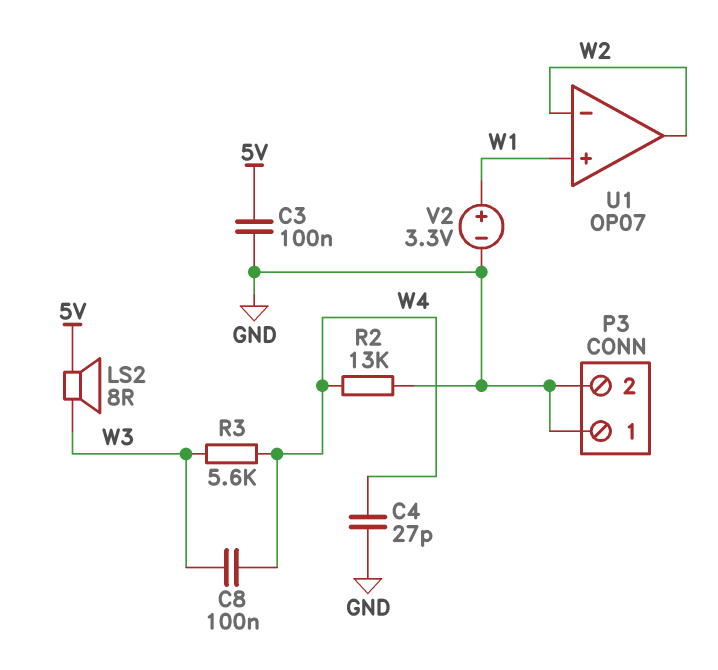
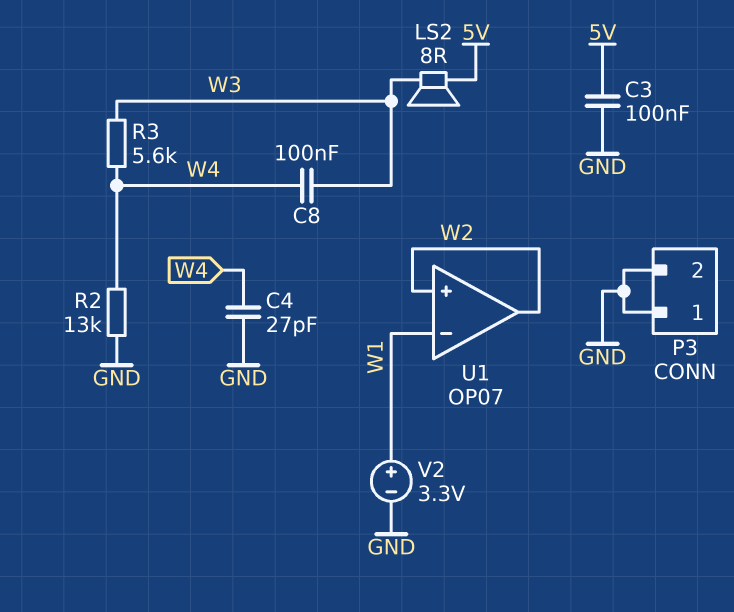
U1 pin in+: W1 -> W2
U1 pin in-: W2 -> W1

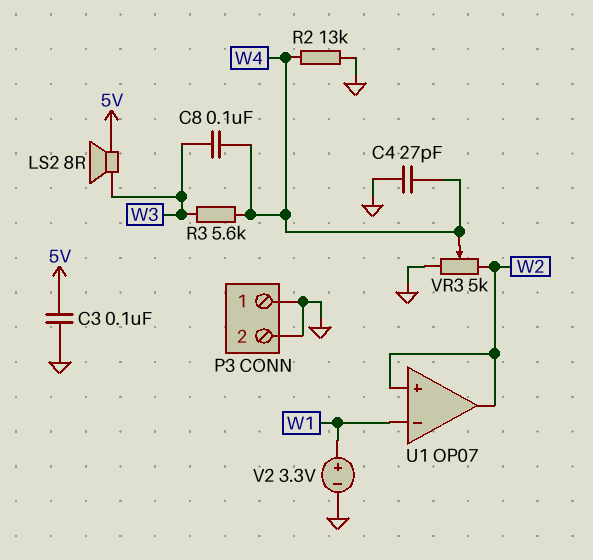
VR3: none -> 5k (GND, W2, wiper W4)

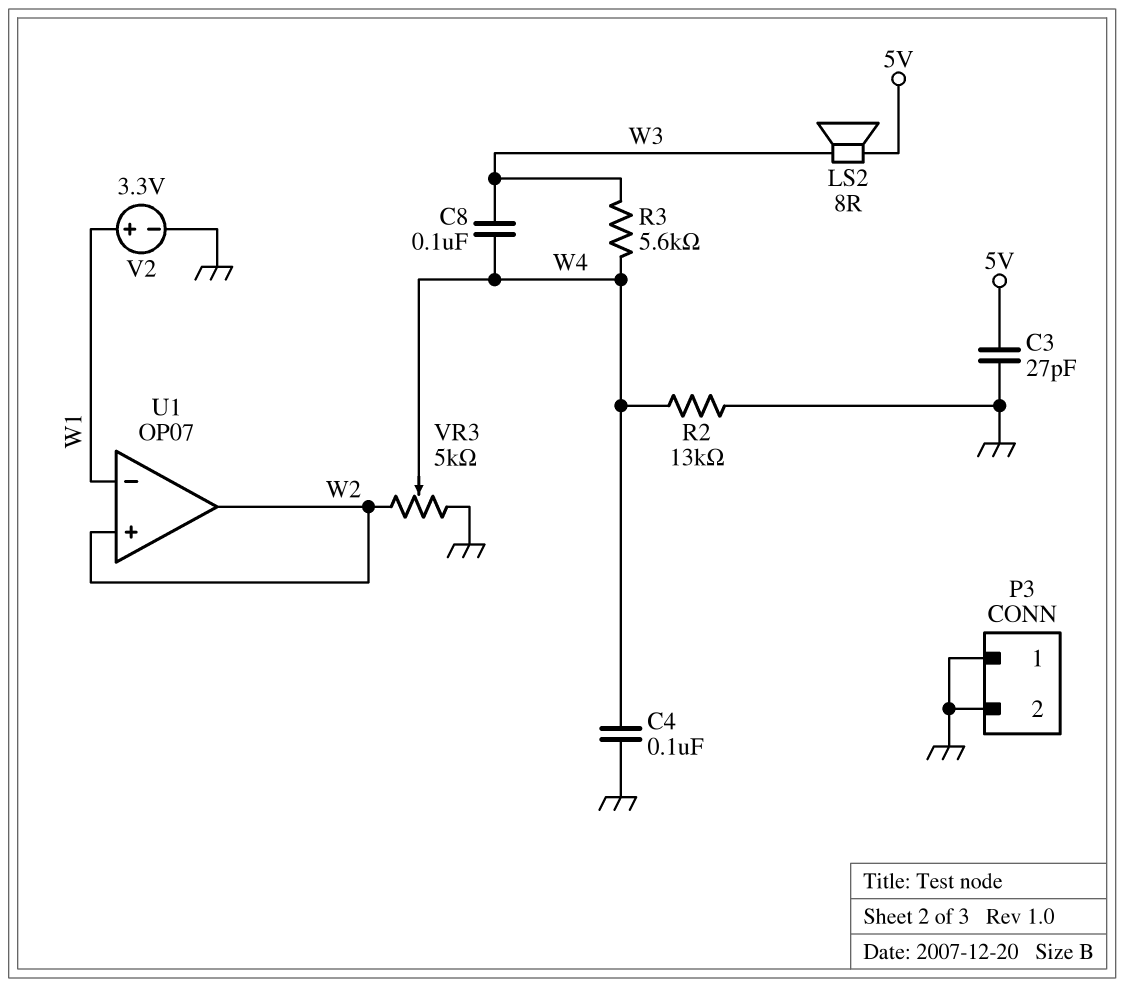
C3: 100nF (5V, GND) -> 27pF (5V, GND)
C4: 27pF (GND, W4) -> 100nF (GND, W4)

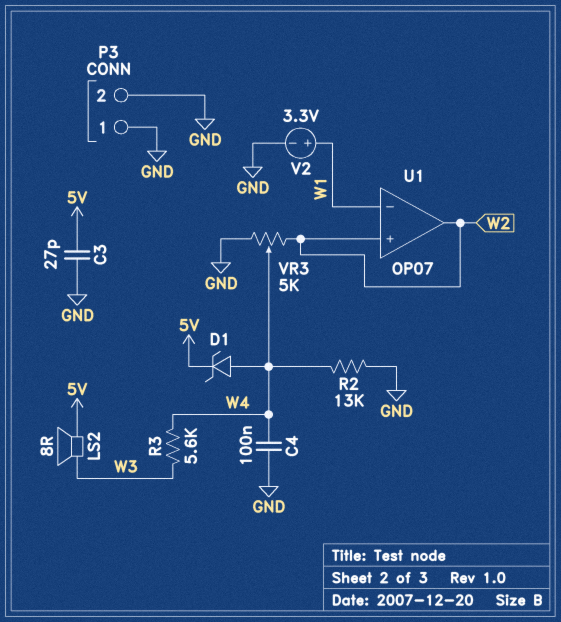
C8: 100nF (W3, W4) -> none
D1: none -> zener (A W4, K 5V)

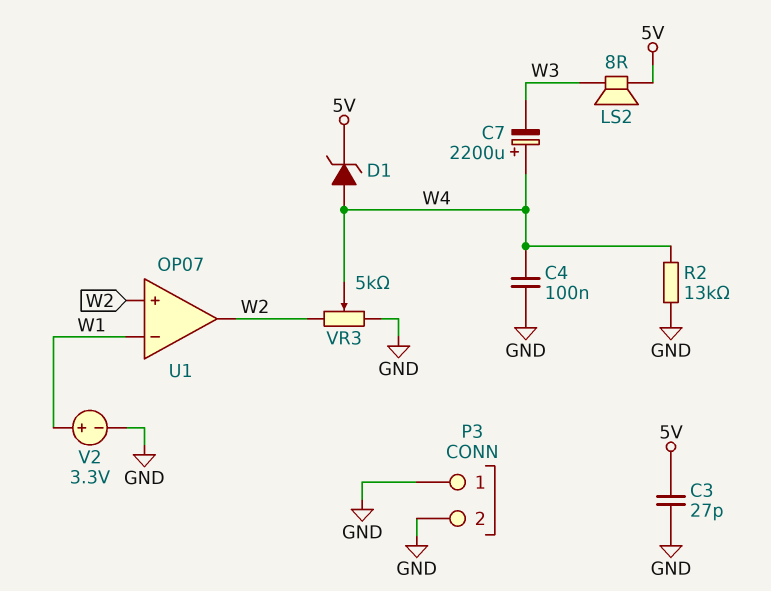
C7: none -> 2200uF (plus W4, minus W3)
R3: 5.6k (W3, W4) -> none

